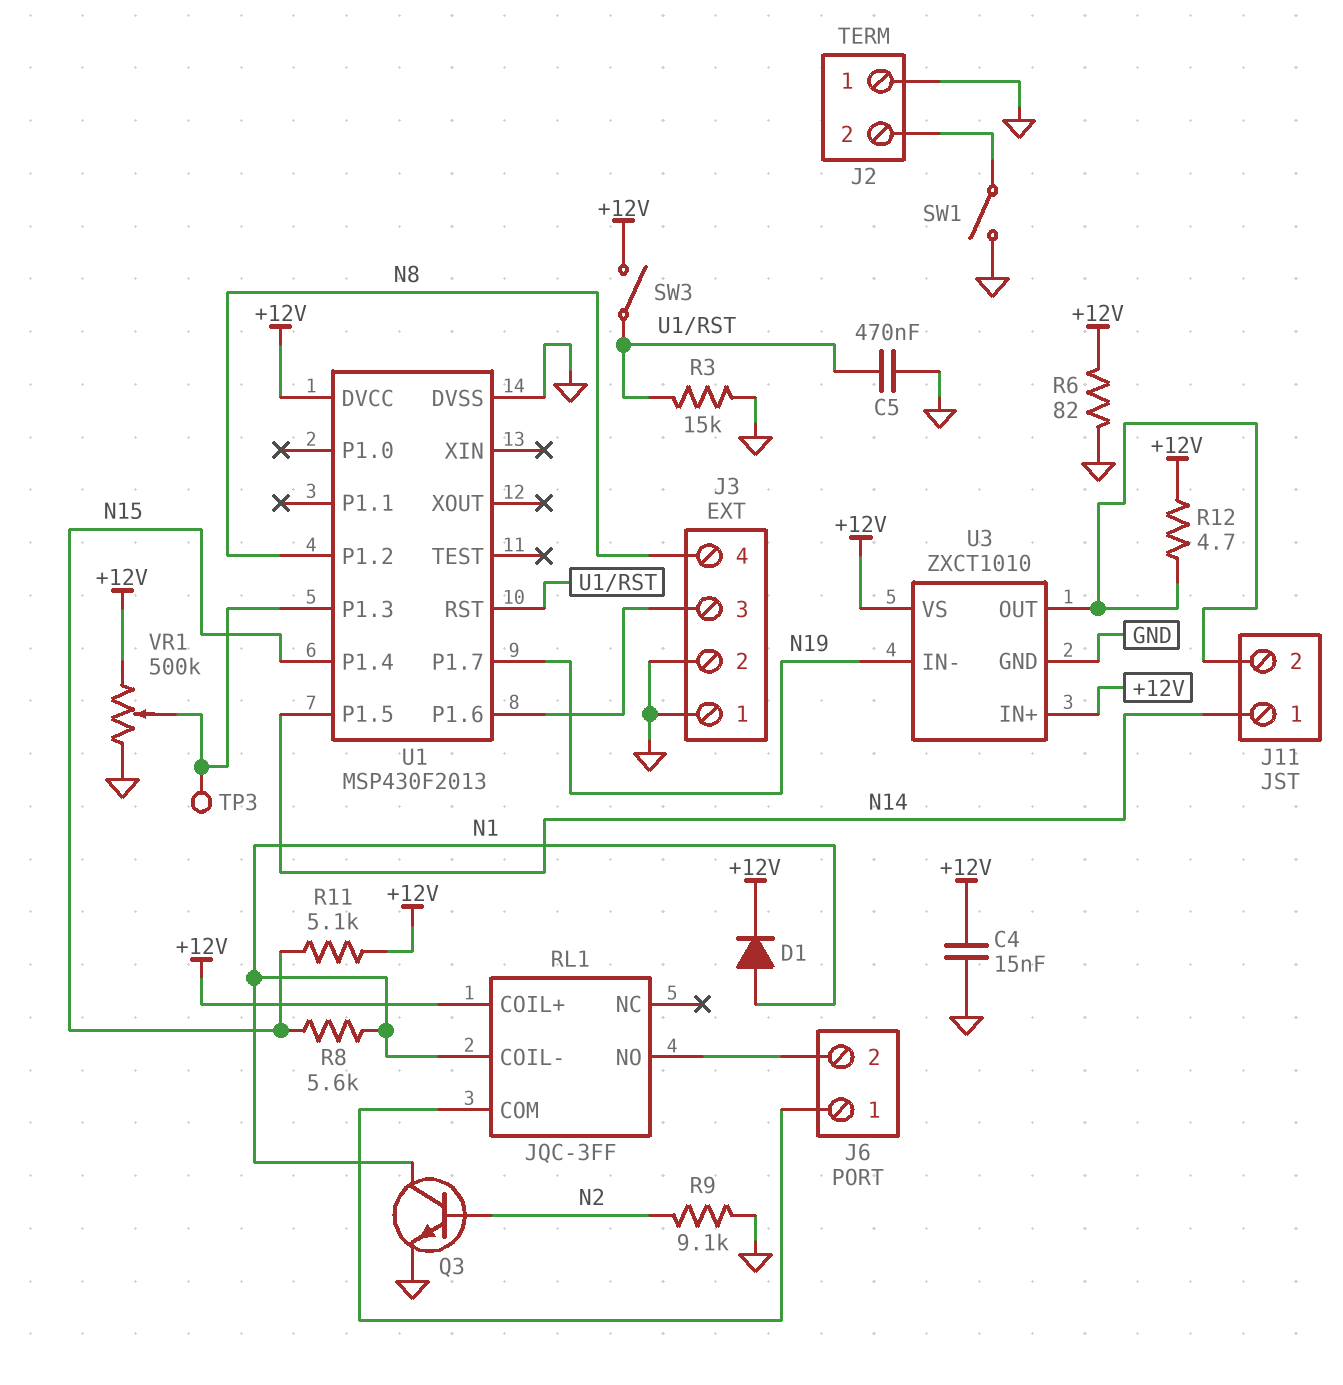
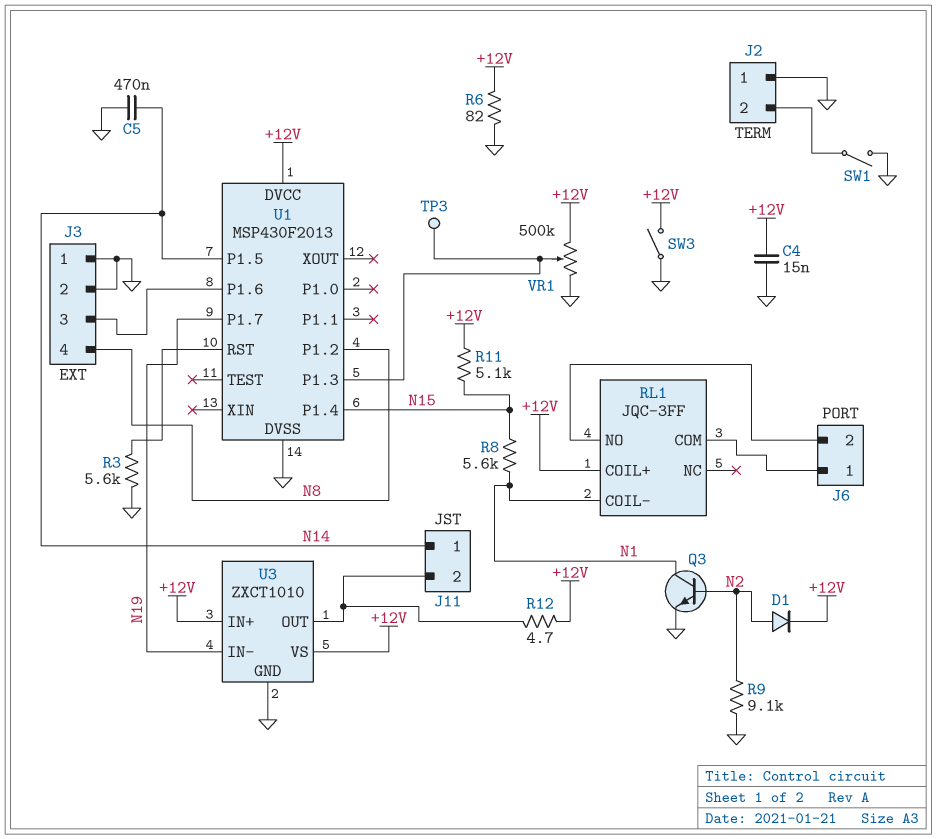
C5: 470nF (GND, U1/RST) -> 470nF (GND, N14)
D1: diode (A N1, K +12V) -> diode (A N2, K +12V)
R3: 15k (GND, U1/RST) -> 5.6k (GND, U1/RST)
SW3: switch (+12V, U1/RST) -> switch (+12V, GND)

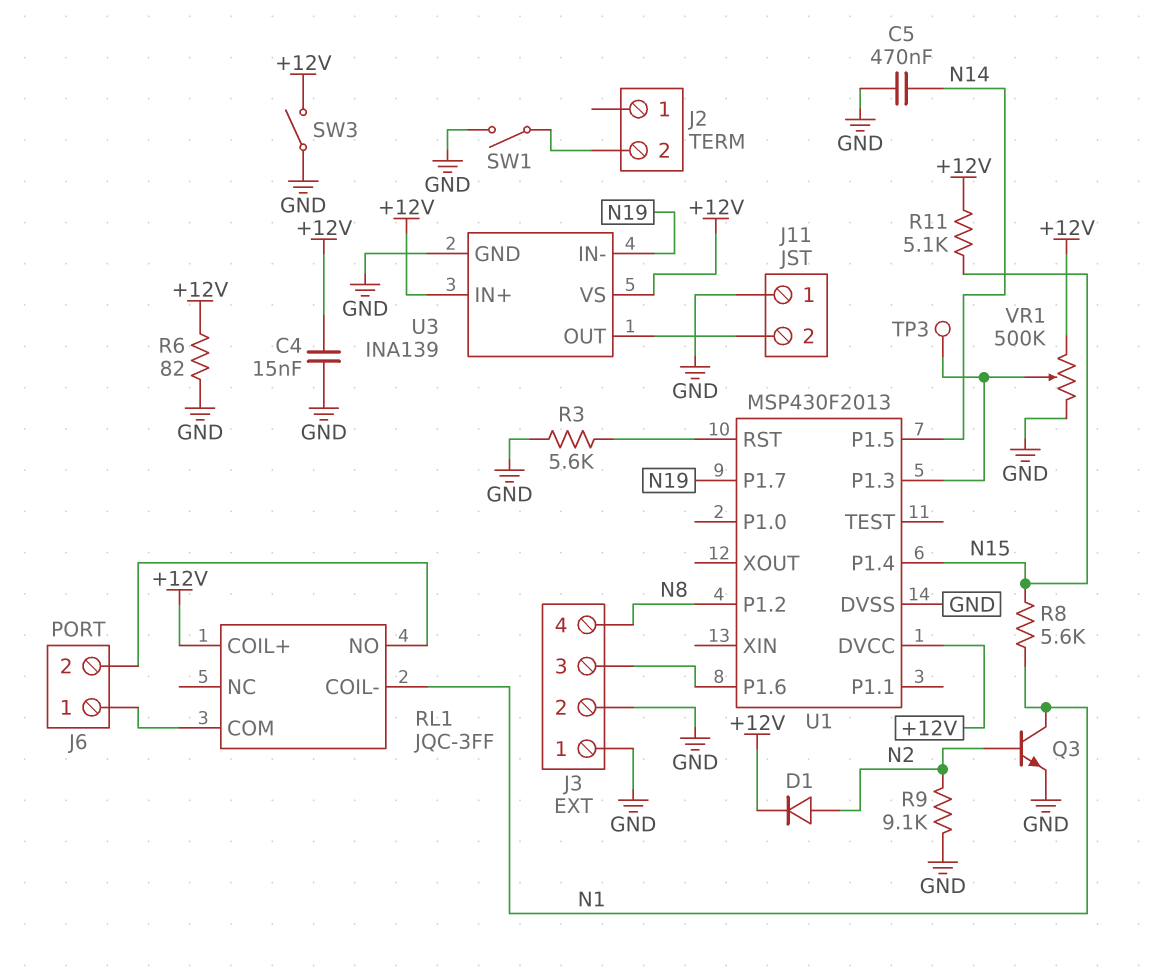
J2 pin 1: GND -> none
J11 pin 1: N14 -> GND
R12: 4.7 (+12V, J11/2) -> none
U3: ZXCT1010 -> INA139

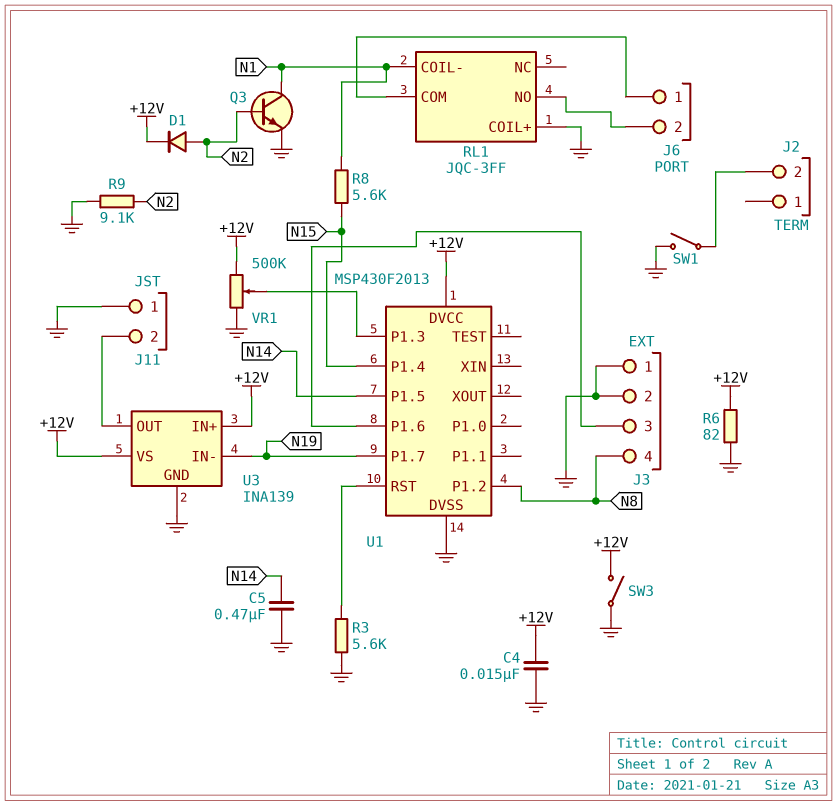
R11: 5.1k (+12V, N15) -> none
RL1 pin COIL+: +12V -> GND
TP3: test point (U1/P1.3) -> none

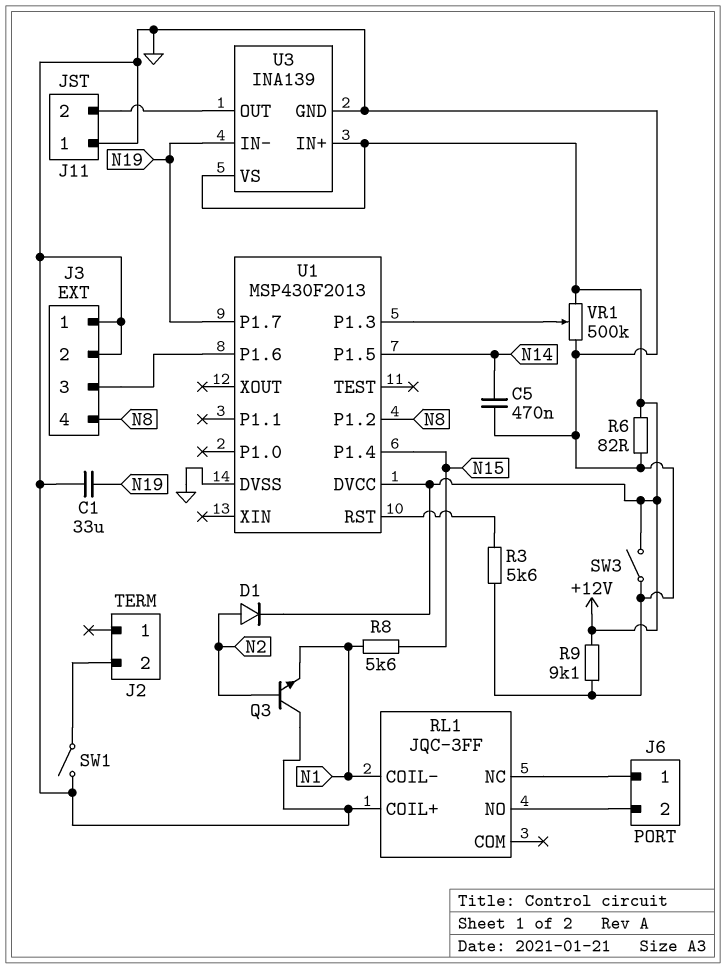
C1: none -> 33uF (GND, N19)
C4: 15nF (+12V, GND) -> none
Q3: NPN (B N2, C N1, E GND) -> NPN (B N2, C GND, E N1)
R9: 9.1k (GND, N2) -> 9.1k (+12V, GND)
RL1 pin COM: J6/1 -> none
RL1 pin NC: none -> J6/1

